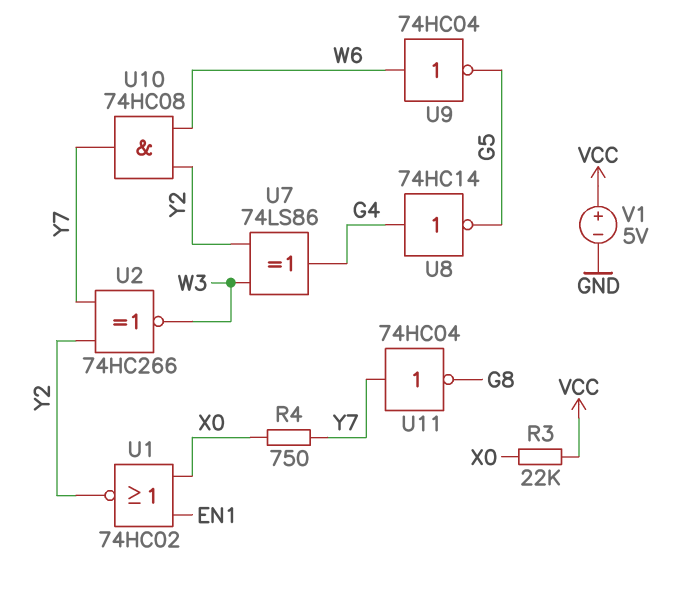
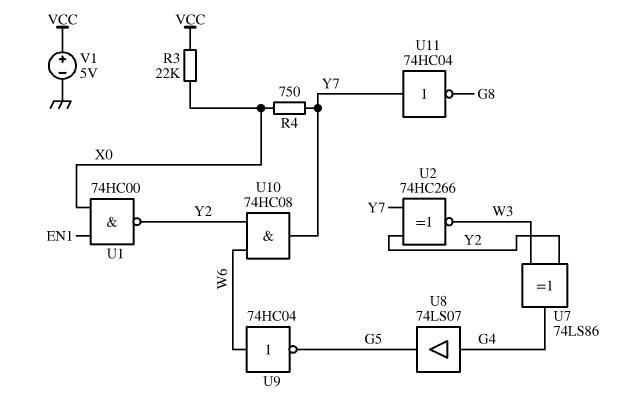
U1: NOR 74HC02 (in EN1, in X0, out Y2) -> NAND 74HC00 (in EN1, in X0, out Y2)
U8: NOT 74HC14 (in G4, out G5) -> buffer 74LS07 (in G4, out G5)

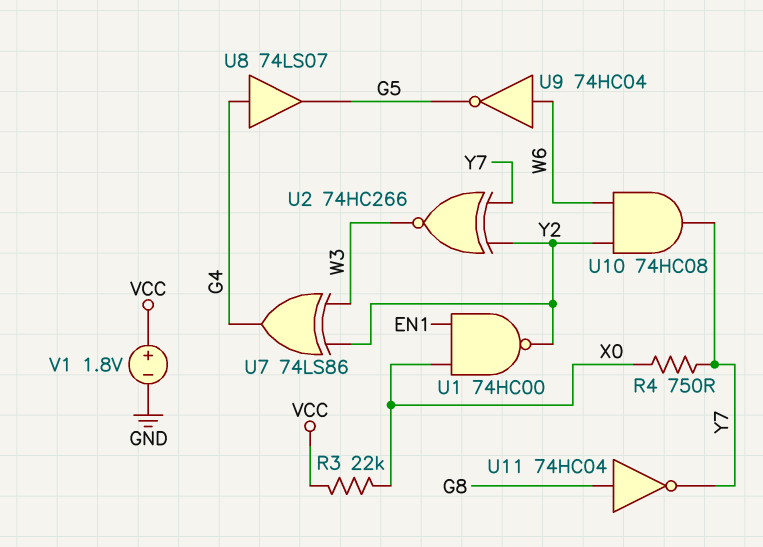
U11: NOT 74HC04 (in Y7, out G8) -> NOT 74HC04 (in G8, out Y7)
V1: 5V (plus VCC, minus GND) -> 1.8V (plus VCC, minus GND)

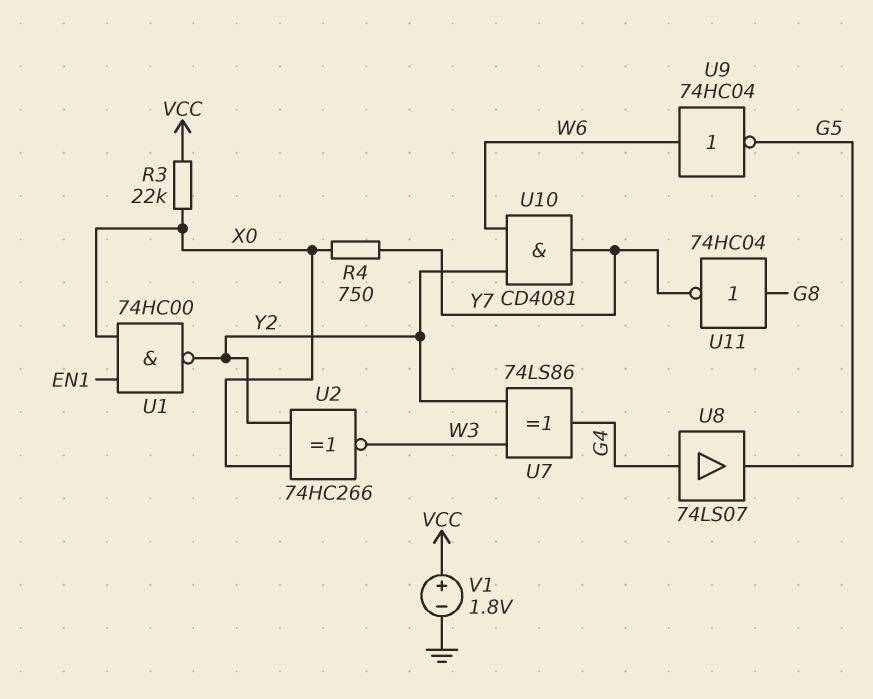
U2: XNOR 74HC266 (in Y2, in Y7, out W3) -> XNOR 74HC266 (in X0, in Y2, out W3)
U10: AND 74HC08 (in W6, in Y2, out Y7) -> AND CD4081 (in W6, in Y2, out Y7)

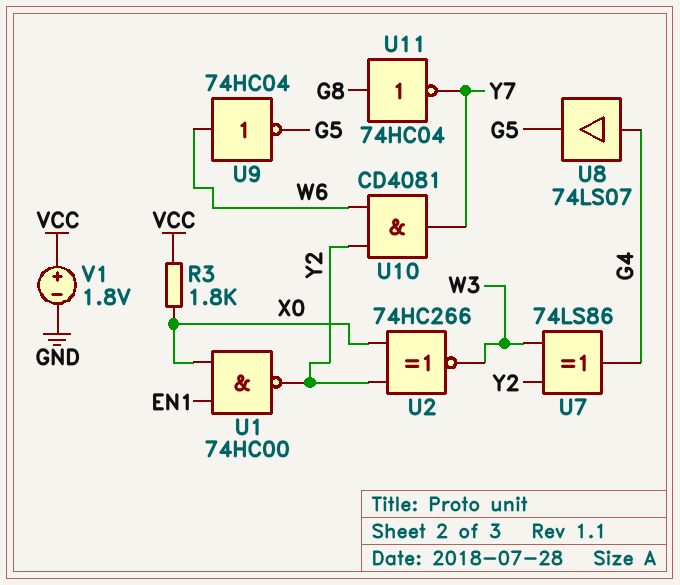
R3: 22k (VCC, X0) -> 1.8k (VCC, X0)
R4: 750 (X0, Y7) -> none

